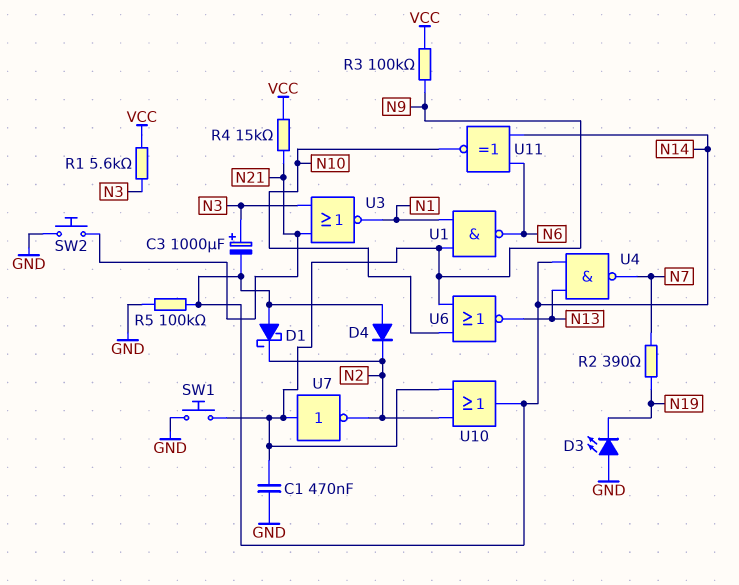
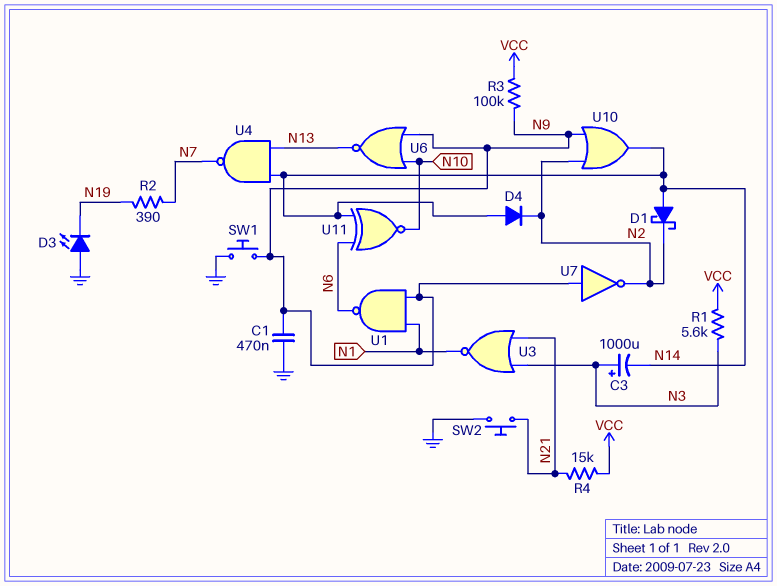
R5: 100k (GND, N14) -> none

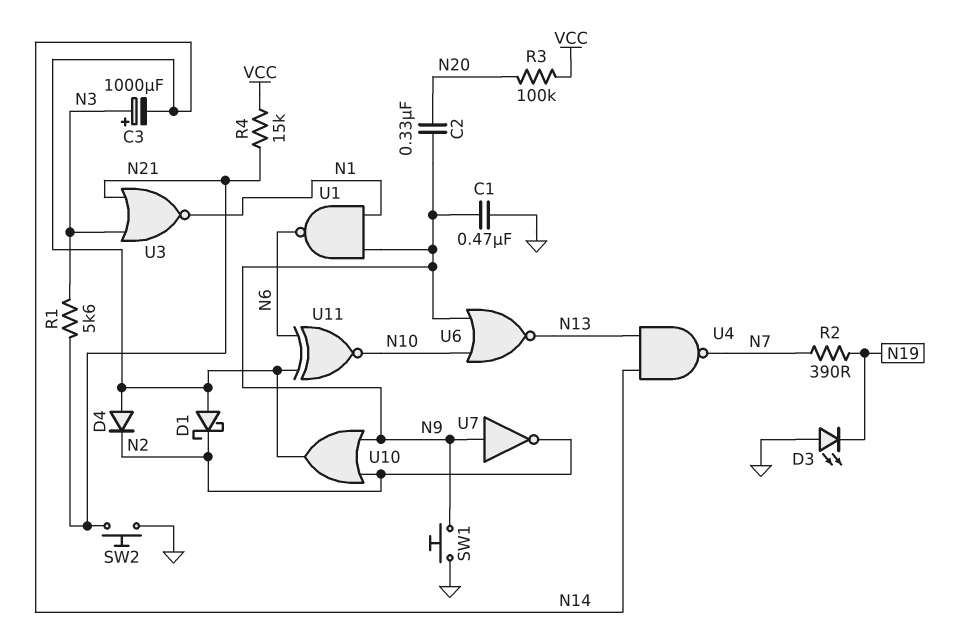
C2: none -> 330nF (N9, N20)
R1: 5.6k (N3, VCC) -> 5.6k (N3, N21)
R3: 100k (N9, VCC) -> 100k (N20, VCC)

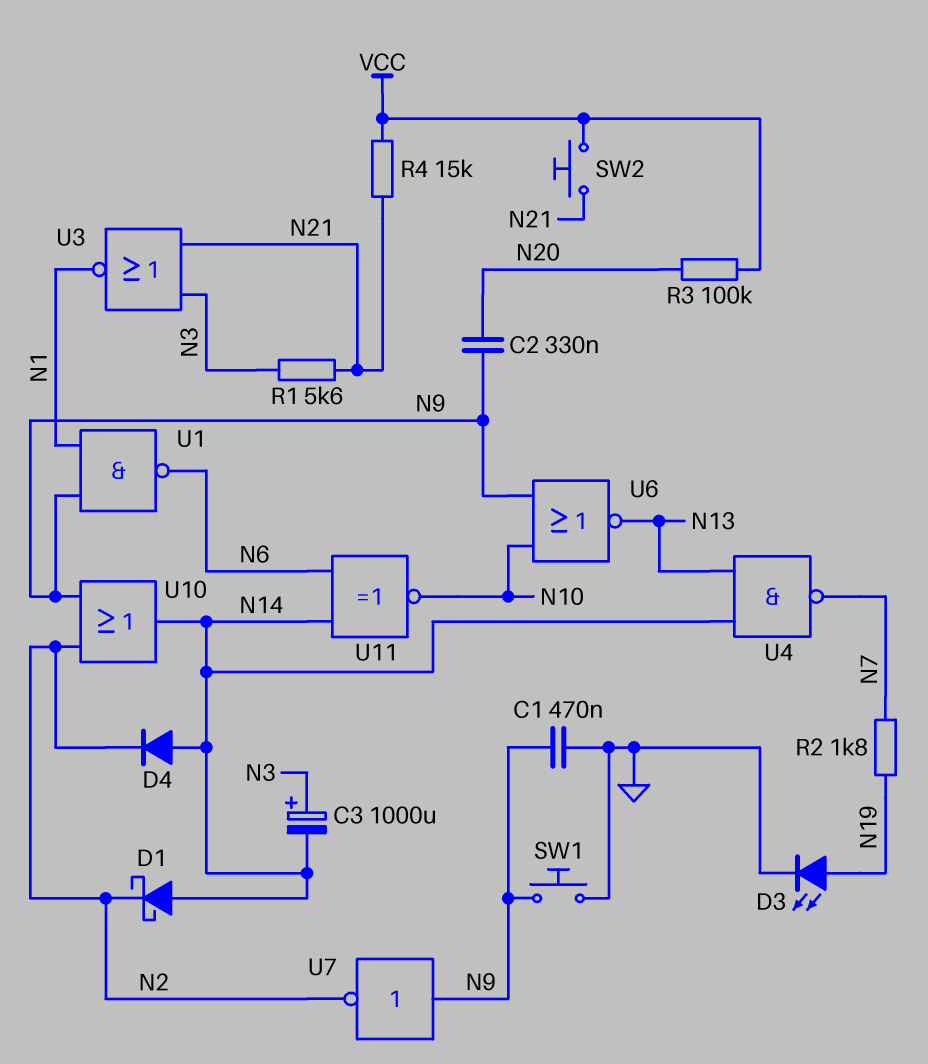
D3: LED (A GND, K N19) -> LED (A N19, K GND)
R2: 390 (N7, N19) -> 1.8k (N7, N19)
SW2: button (GND, N21) -> button (N21, VCC)

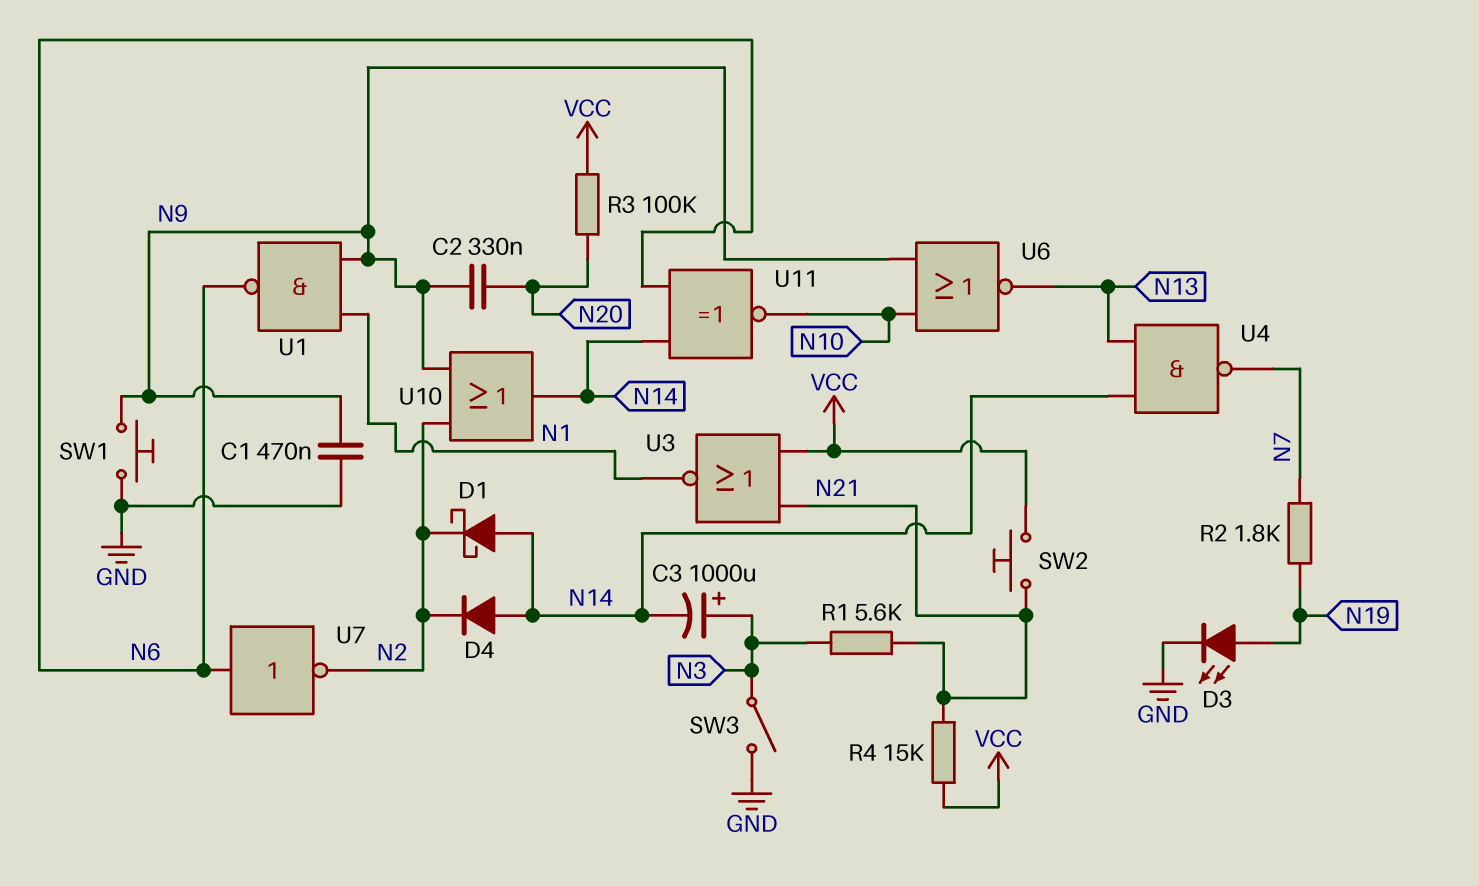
SW3: none -> switch (GND, N3)
U3: NOR (in N3, in N21, out N1) -> NOR (in N21, in VCC, out N1)
U7: NOT (in N9, out N2) -> NOT (in N6, out N2)

